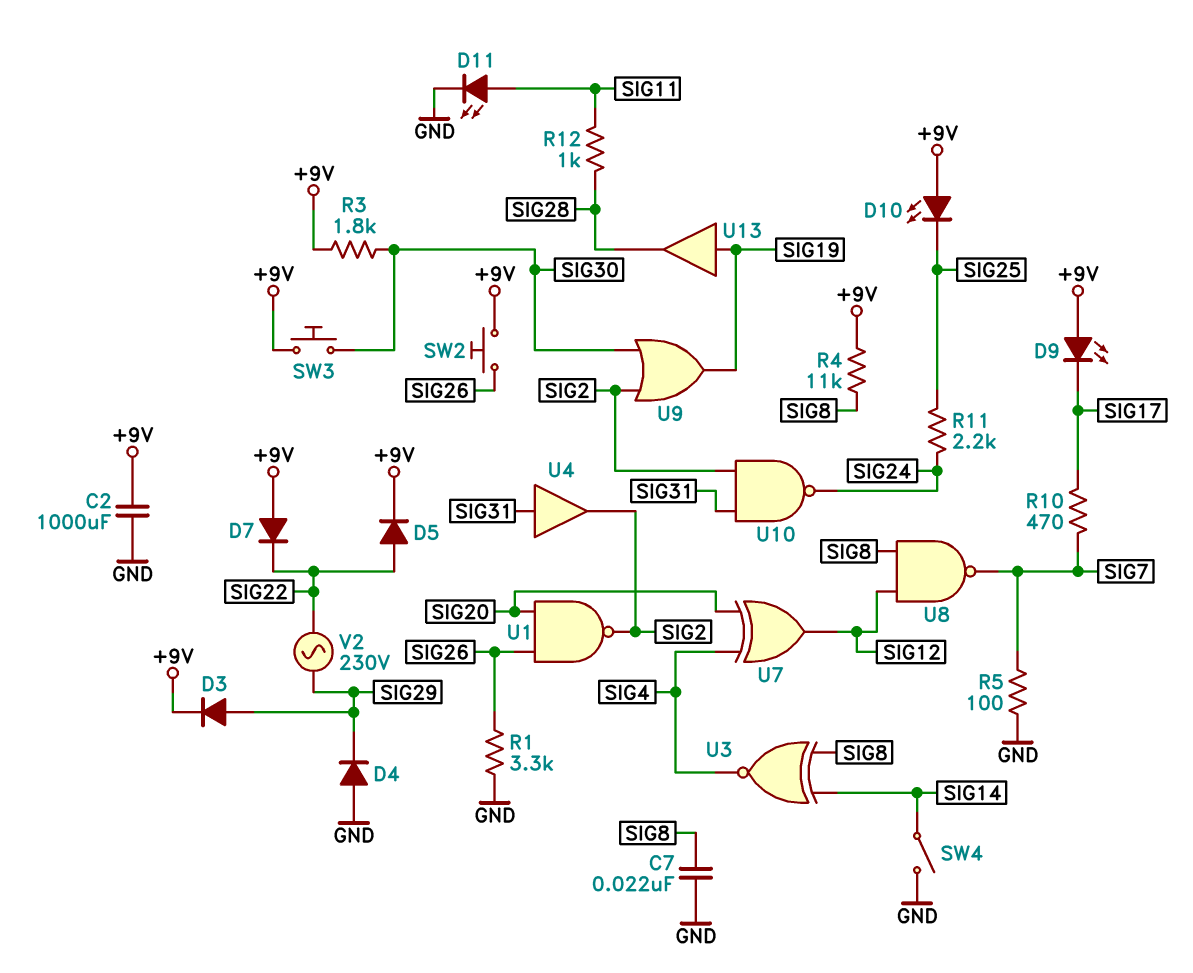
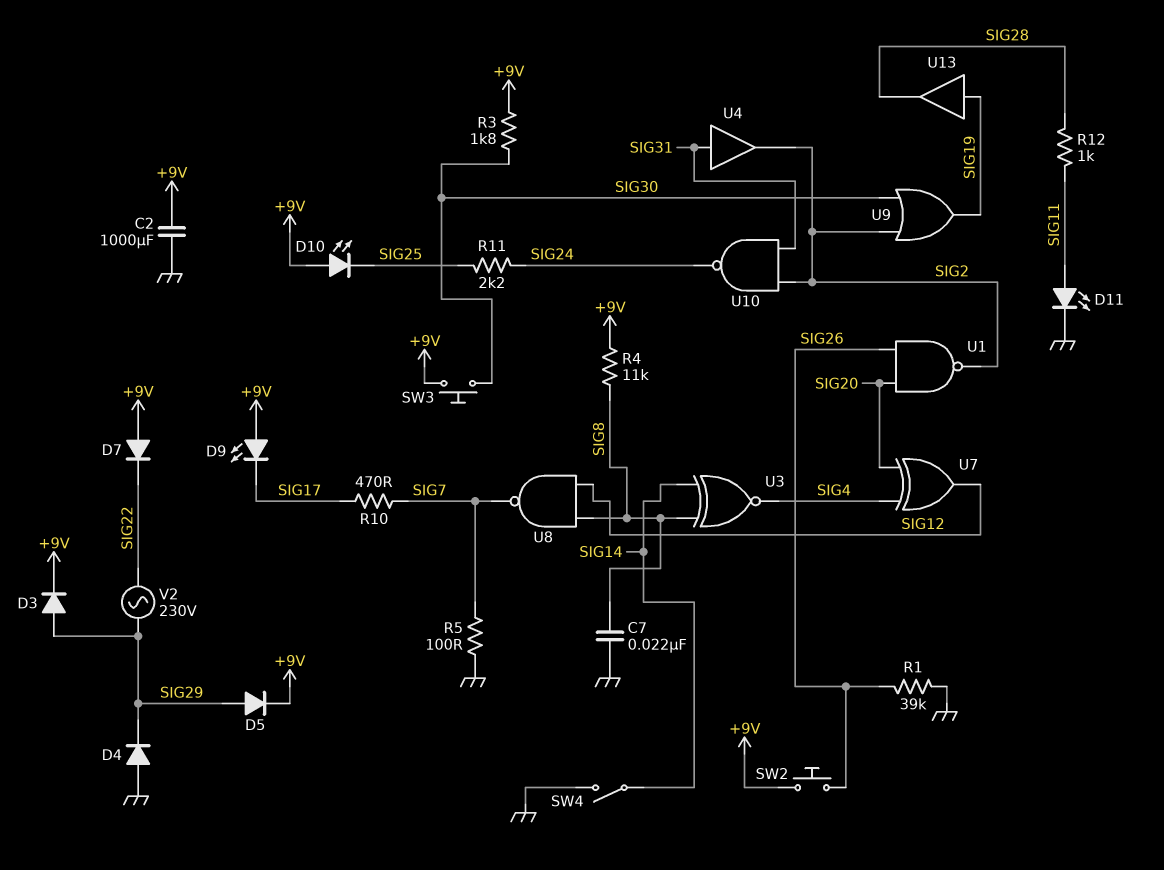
D5: diode (A SIG22, K +9V) -> diode (A SIG29, K +9V)
R1: 3.3k (GND, SIG26) -> 39k (GND, SIG26)

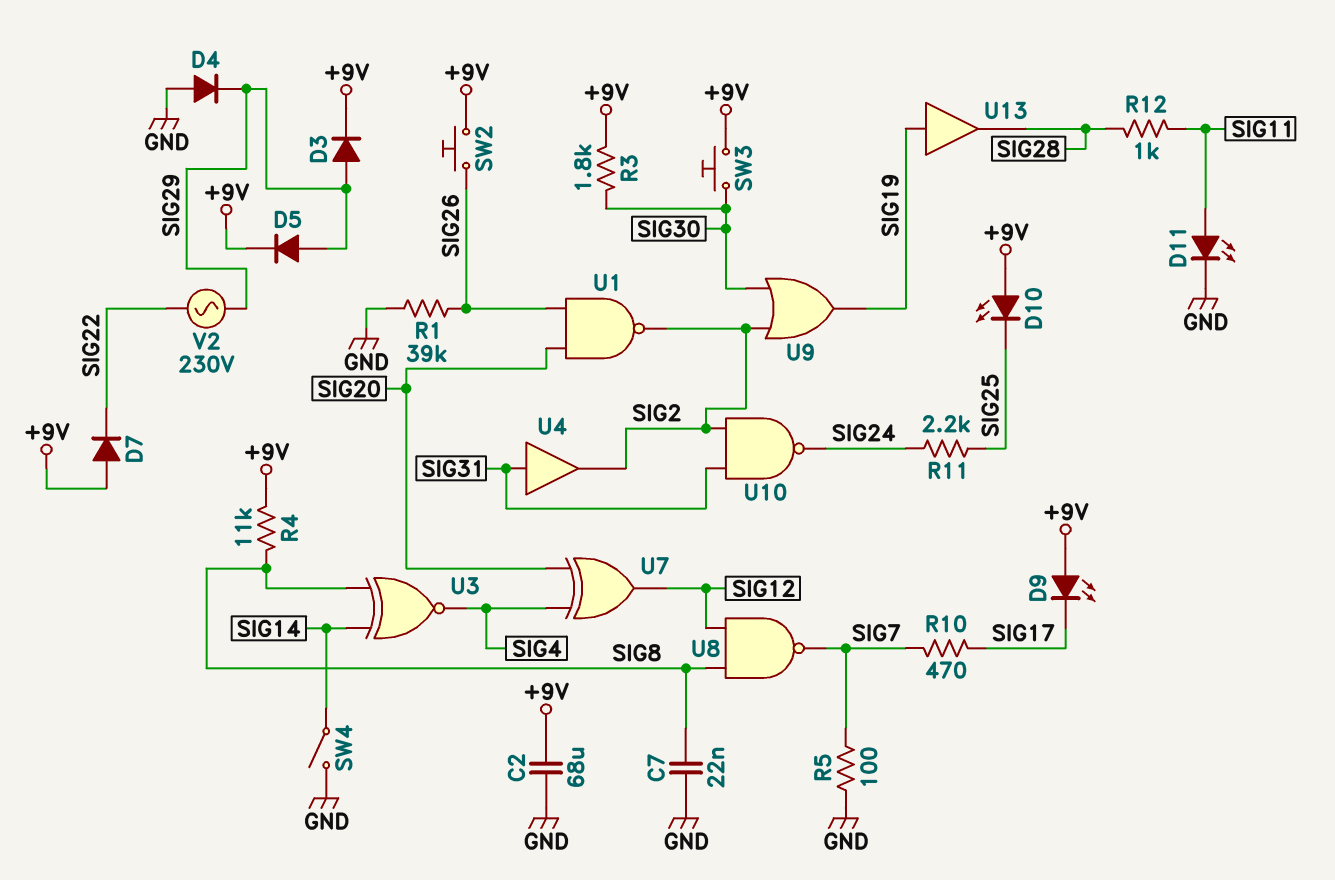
C2: 1000uF (+9V, GND) -> 68uF (+9V, GND)

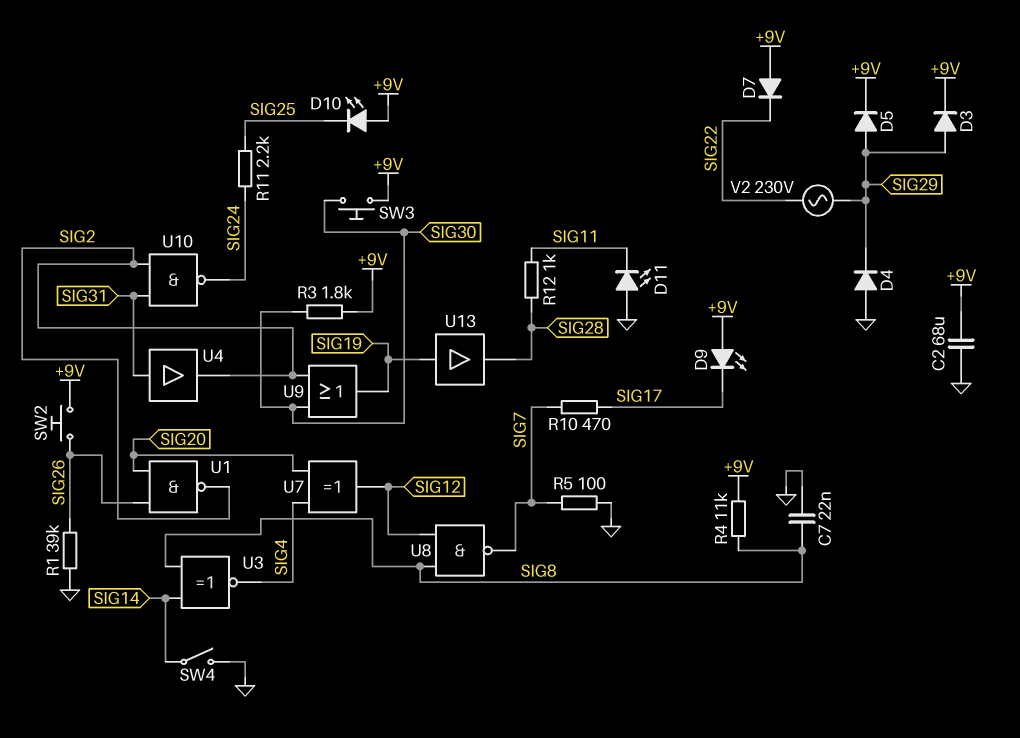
D11: LED (A SIG11, K GND) -> LED (A GND, K SIG11)

